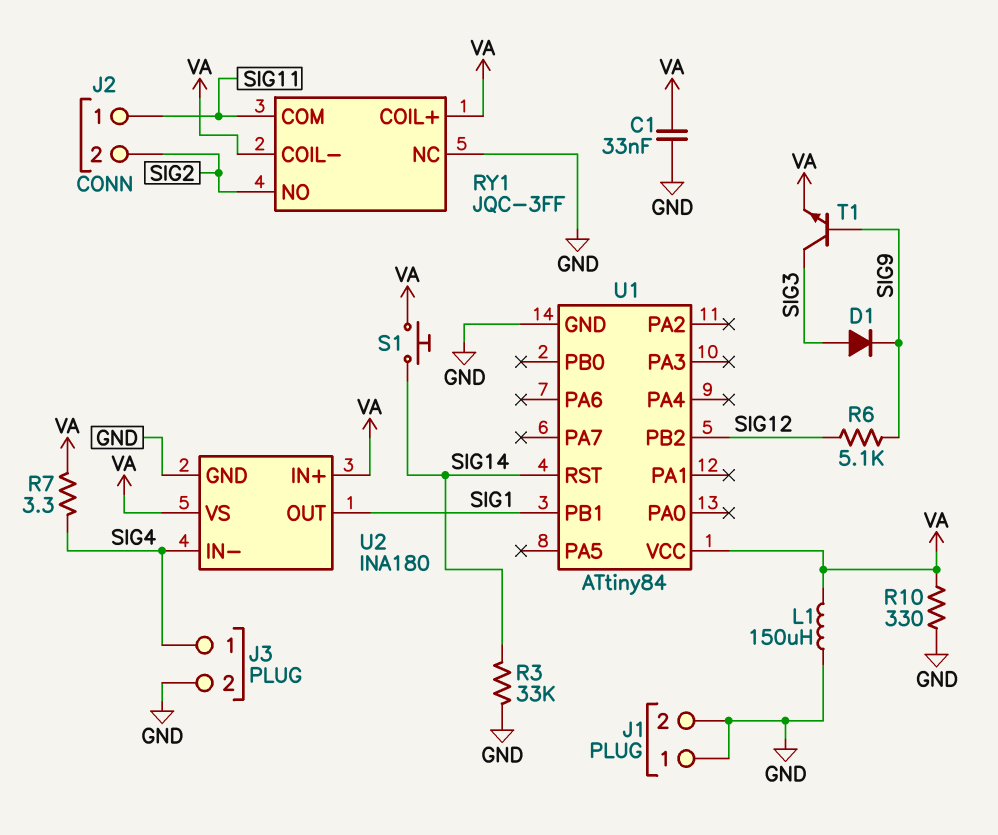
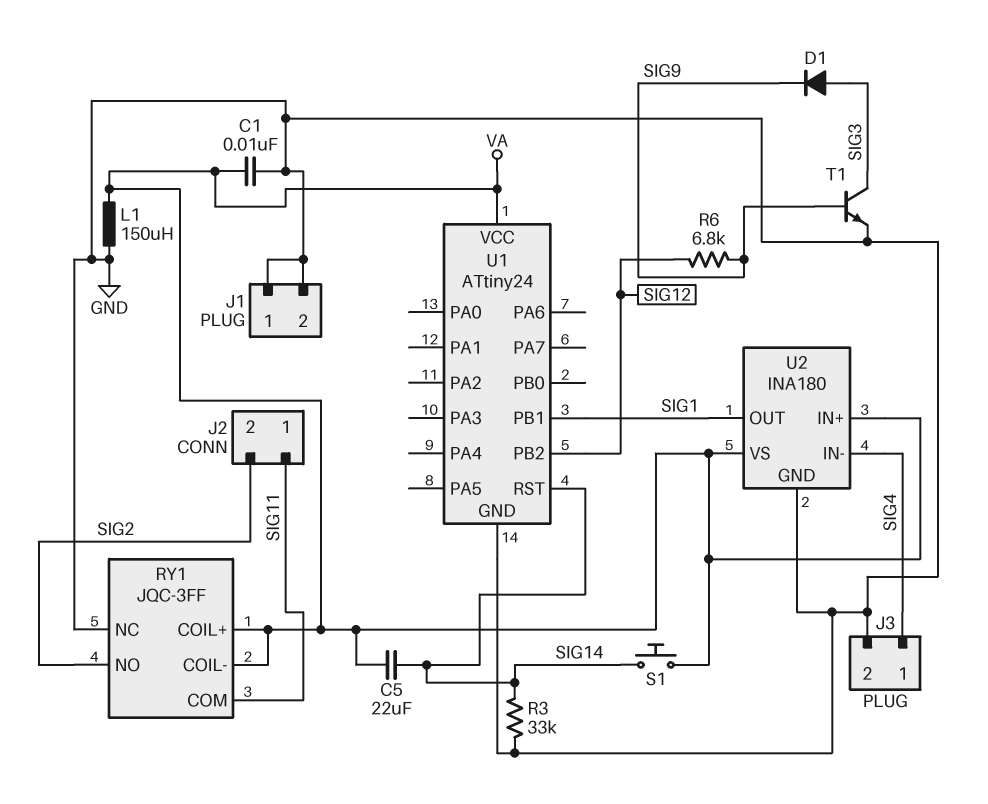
C1: 33nF (GND, VA) -> 10nF (GND, VA)
C5: none -> 22uF (SIG14, VA)
R6: 5.1k (SIG9, SIG12) -> 6.8k (SIG9, SIG12)
R7: 3.3 (SIG4, VA) -> none
R10: 330 (GND, VA) -> none
T1: NPN (B SIG9, C SIG3, E VA) -> NPN (B SIG9, C SIG3, E GND)
U1: ATtiny84 -> ATtiny24

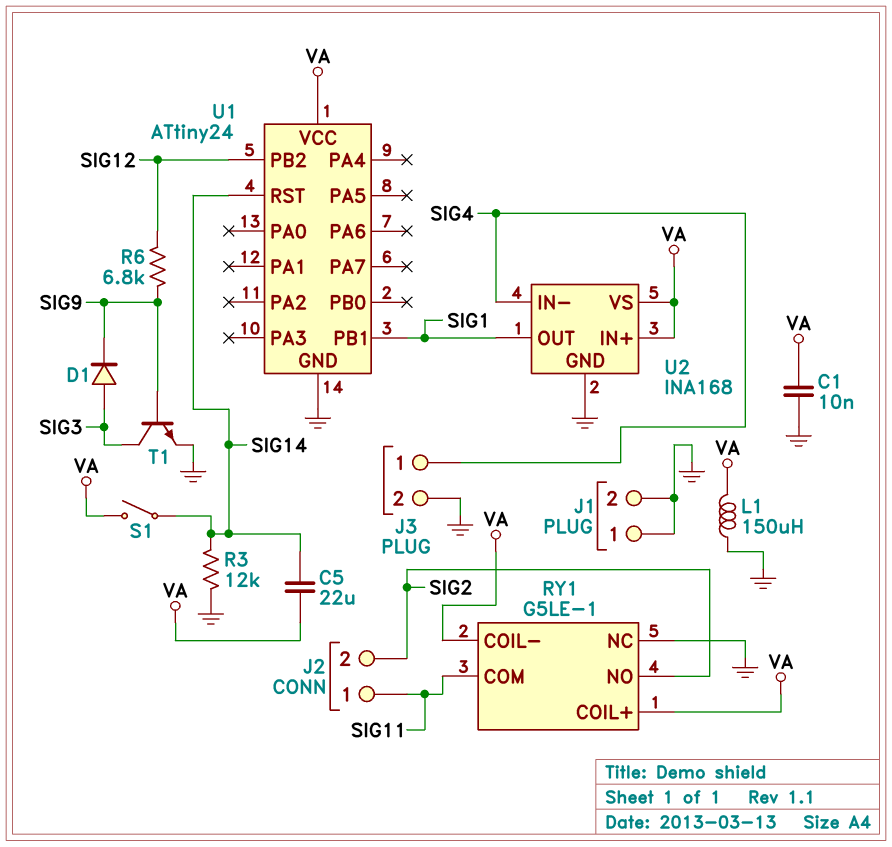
R3: 33k (GND, SIG14) -> 12k (GND, SIG14)
RY1: JQC-3FF -> G5LE-1
S1: button (SIG14, VA) -> switch (SIG14, VA)
U2: INA180 -> INA168

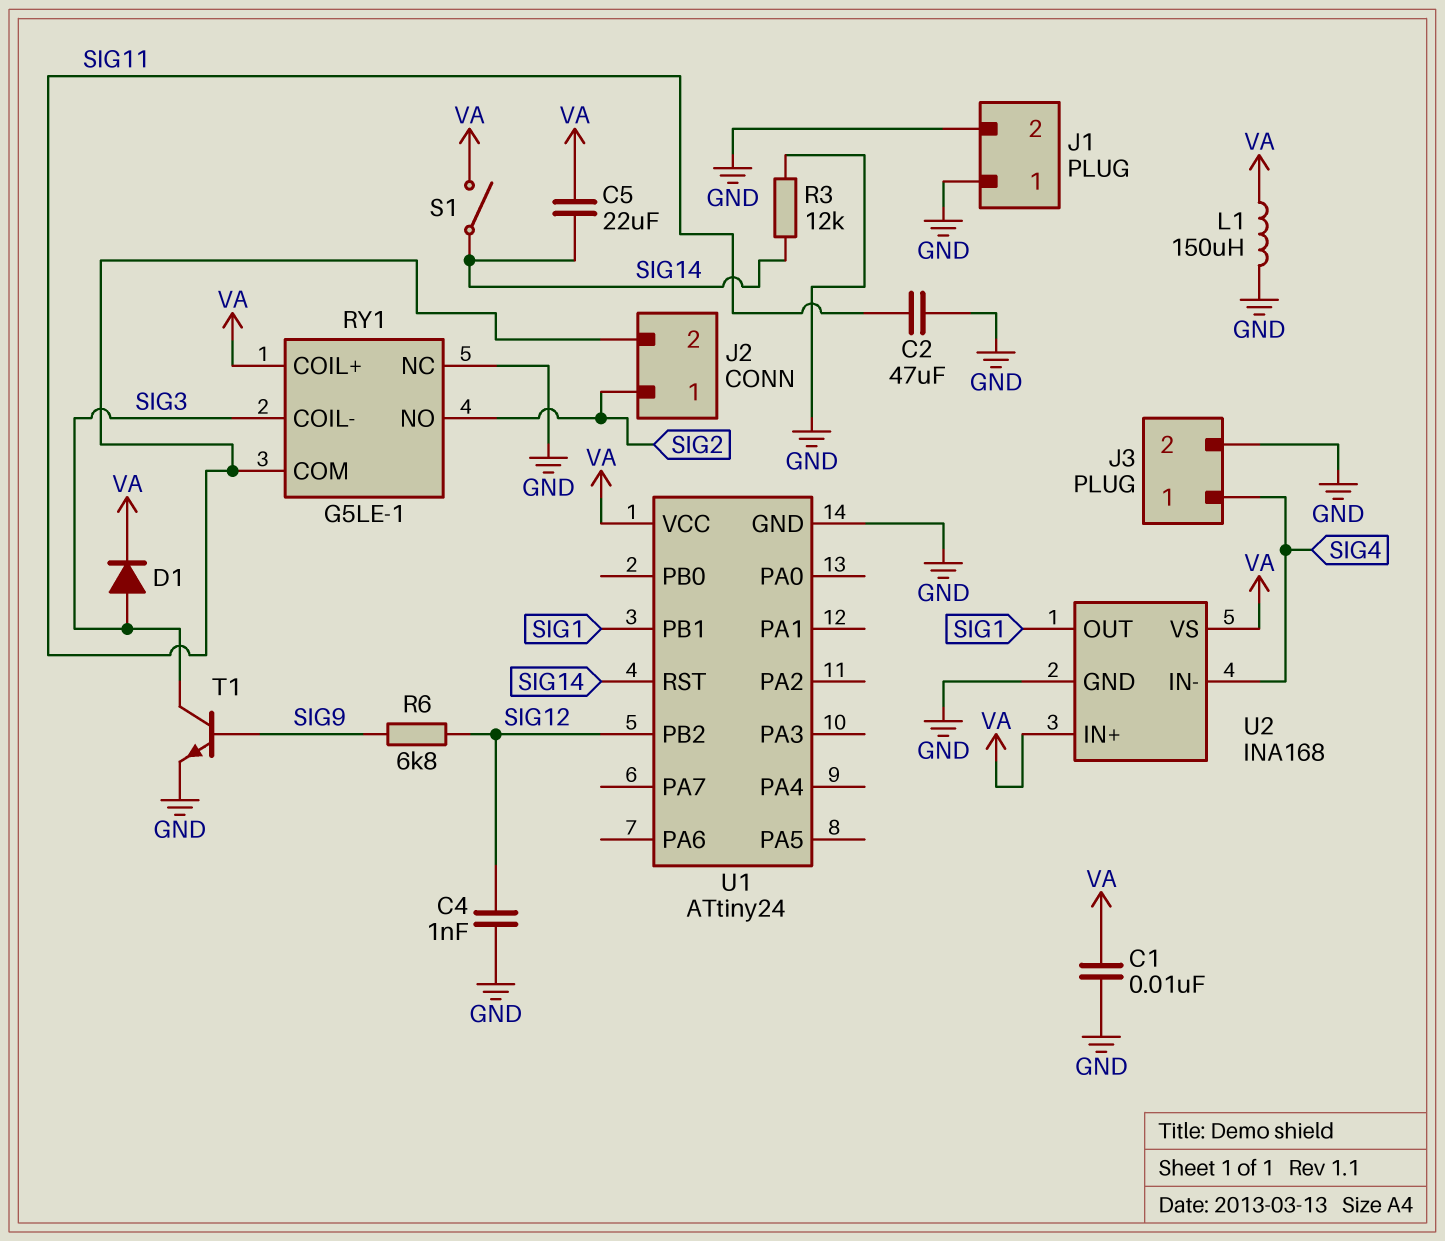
C2: none -> 47uF (GND, SIG11)
C4: none -> 1nF (GND, SIG12)
D1: diode (A SIG3, K SIG9) -> diode (A SIG3, K VA)
J2 pin 1: SIG11 -> SIG2
J2 pin 2: SIG2 -> SIG11
RY1 pin COIL-: VA -> SIG3

